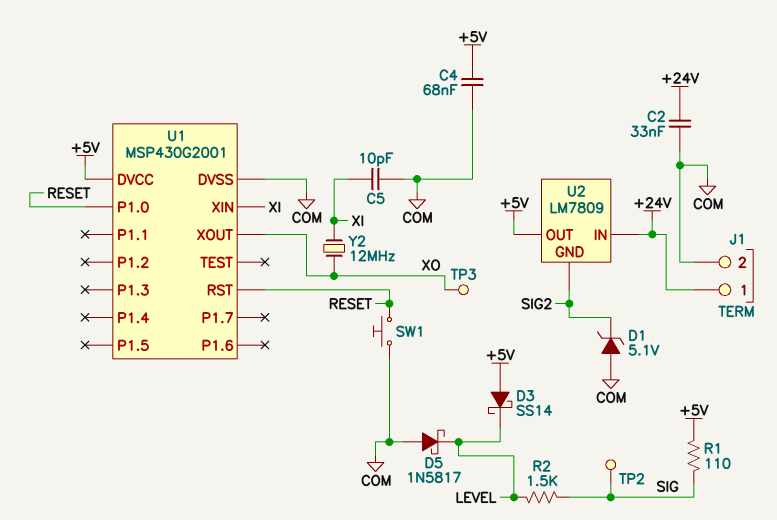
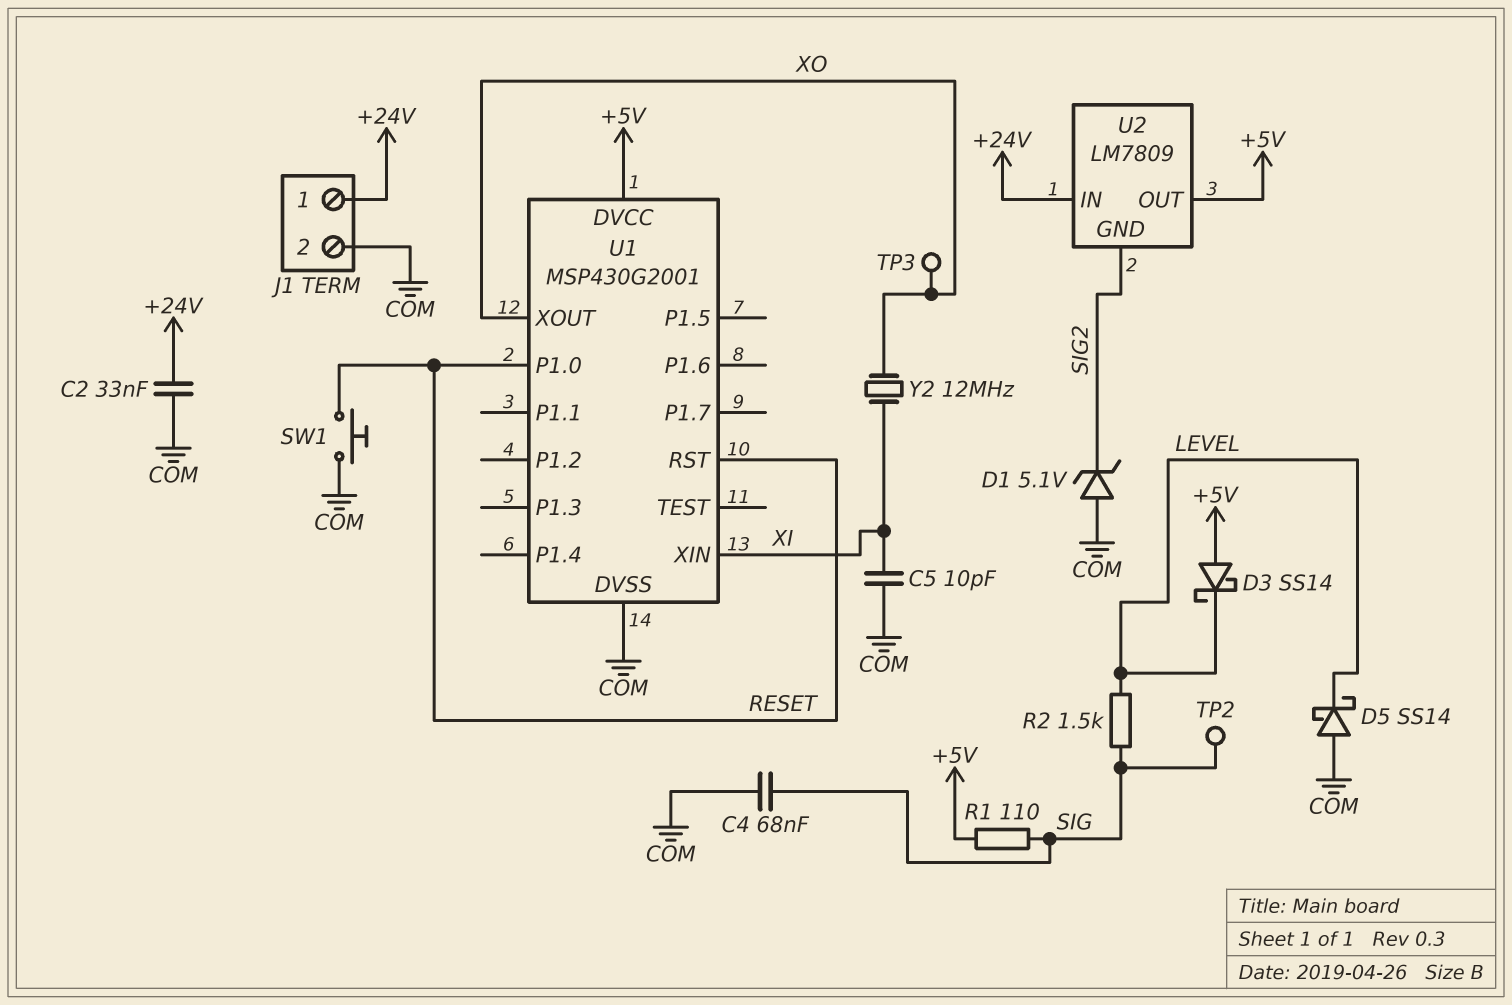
C4: 68nF (+5V, COM) -> 68nF (COM, SIG)
D5: schottky 1N5817 (A COM, K LEVEL) -> schottky SS14 (A COM, K LEVEL)

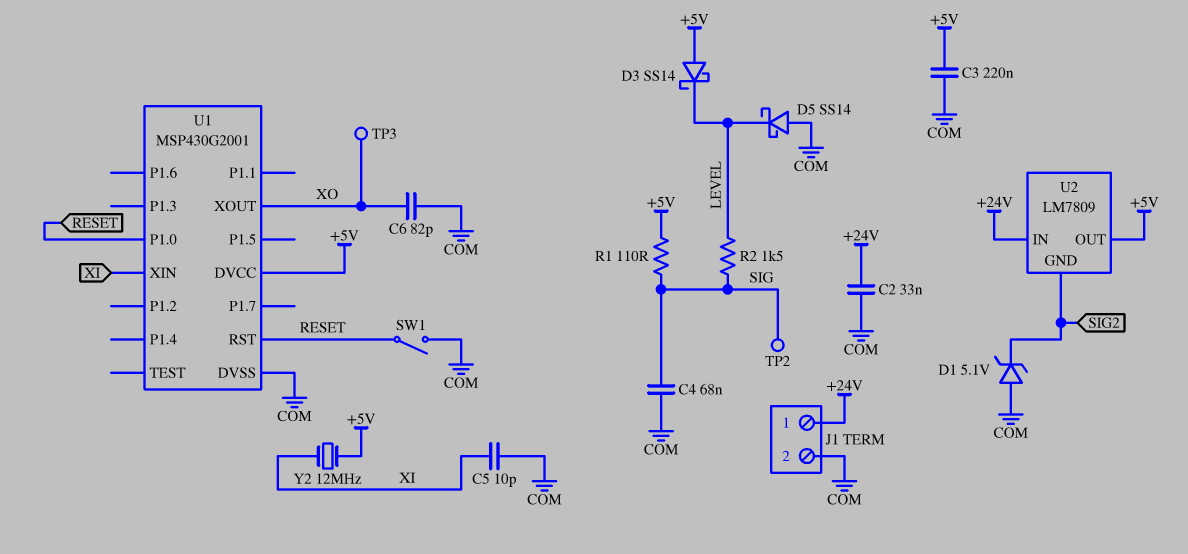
C3: none -> 220nF (+5V, COM)
C6: none -> 82pF (COM, XO)
SW1: button (COM, RESET) -> switch (COM, RESET)
Y2: 12MHz (XI, XO) -> 12MHz (+5V, XI)

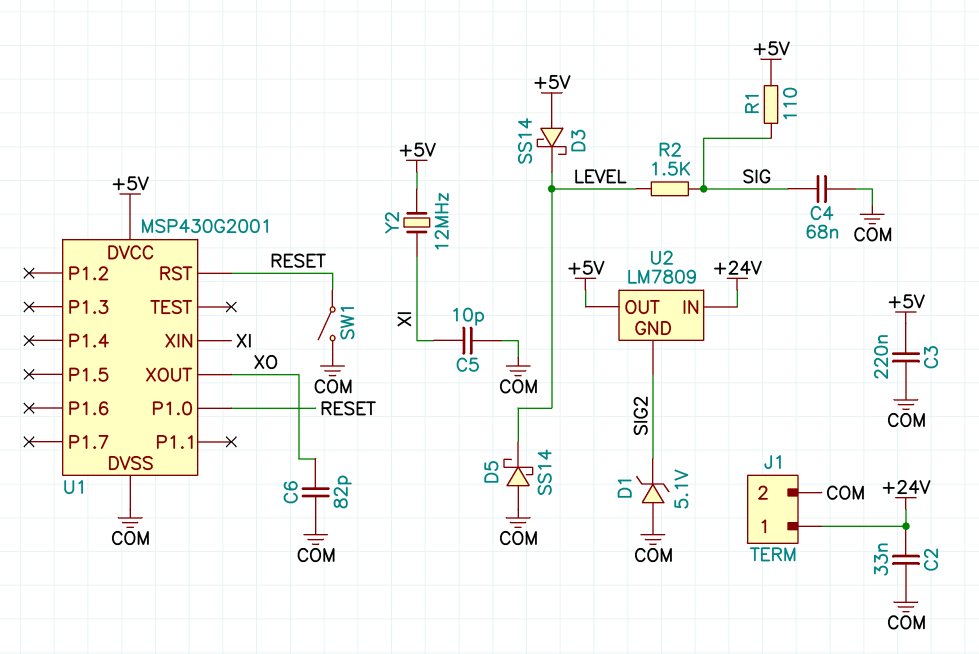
TP2: test point (SIG) -> none
TP3: test point (XO) -> none

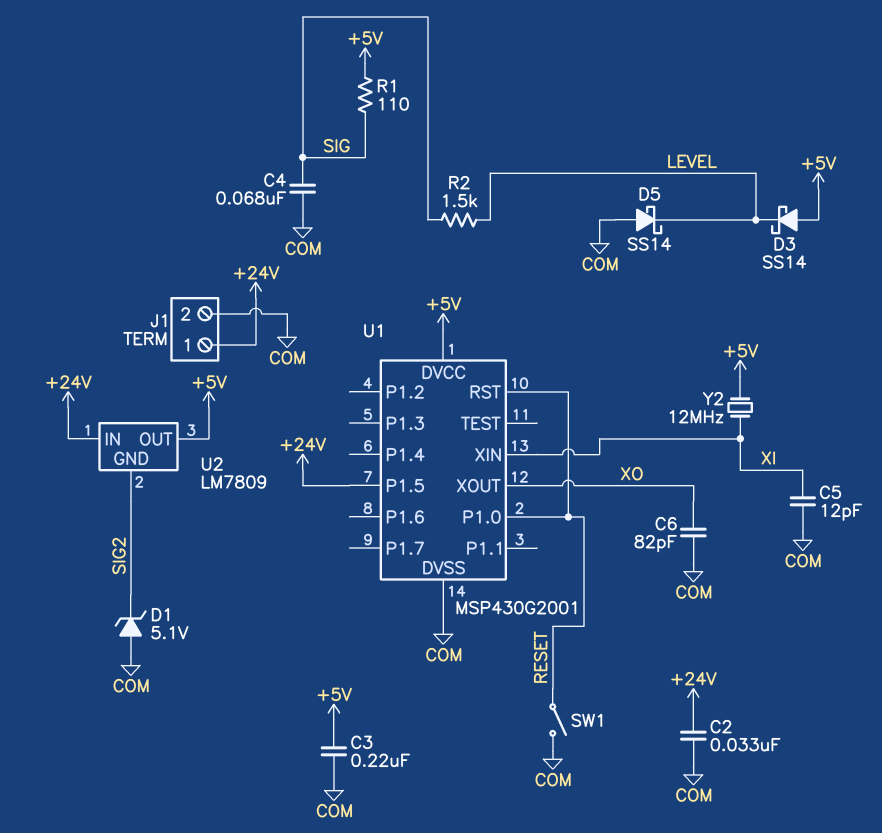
C5: 10pF (COM, XI) -> 12pF (COM, XI)
U1 pin P1.5: none -> +24V

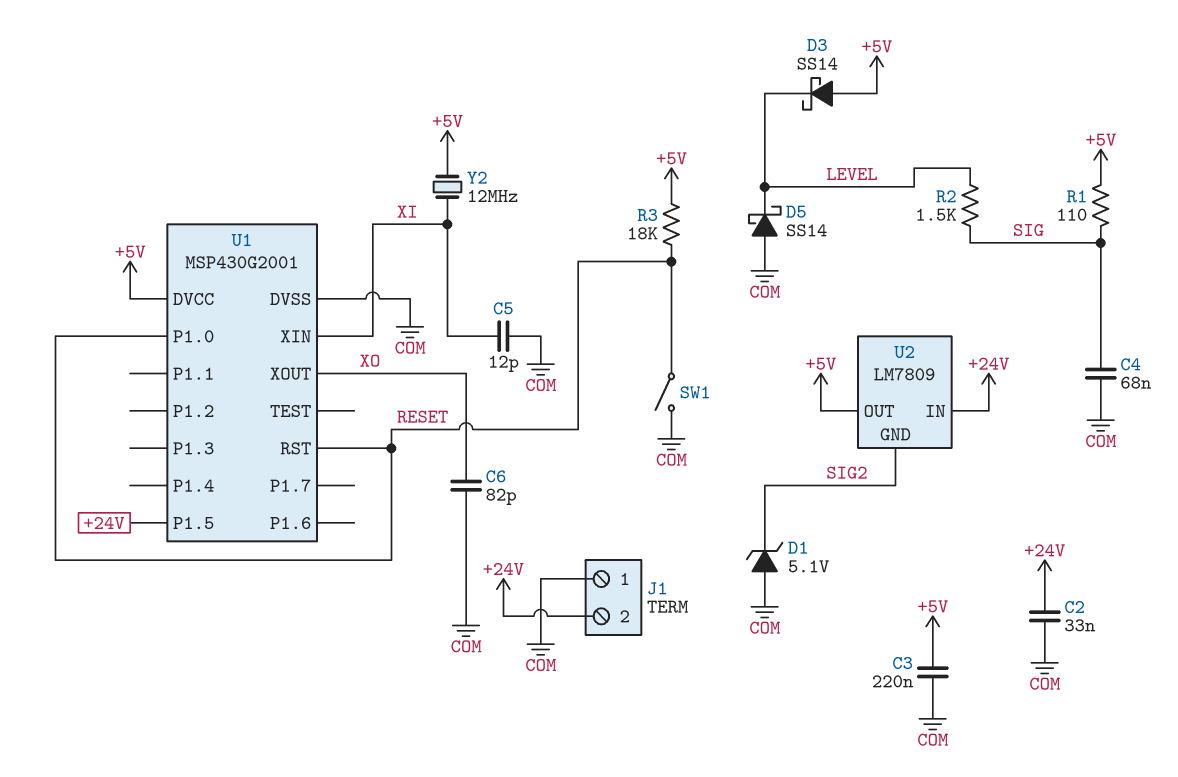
J1 pin 1: +24V -> COM
J1 pin 2: COM -> +24V
R3: none -> 18k (+5V, RESET)

